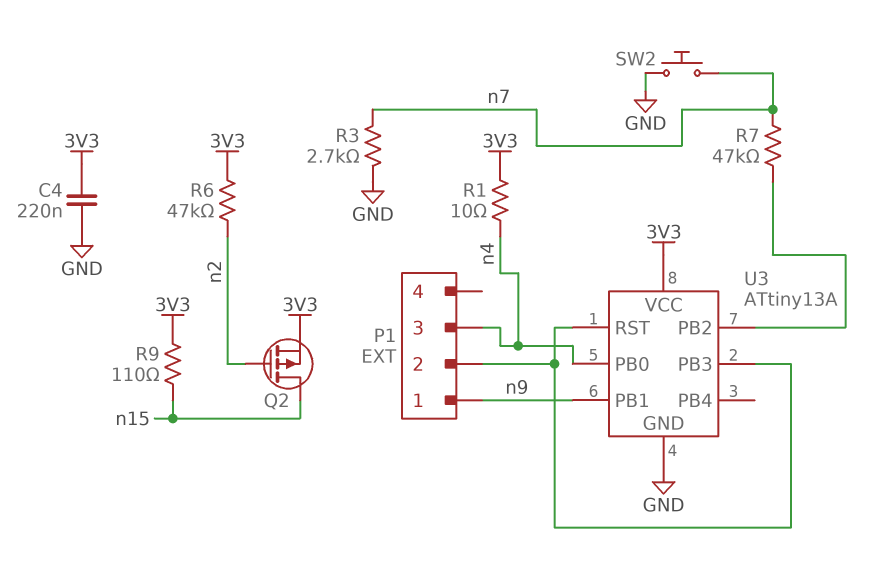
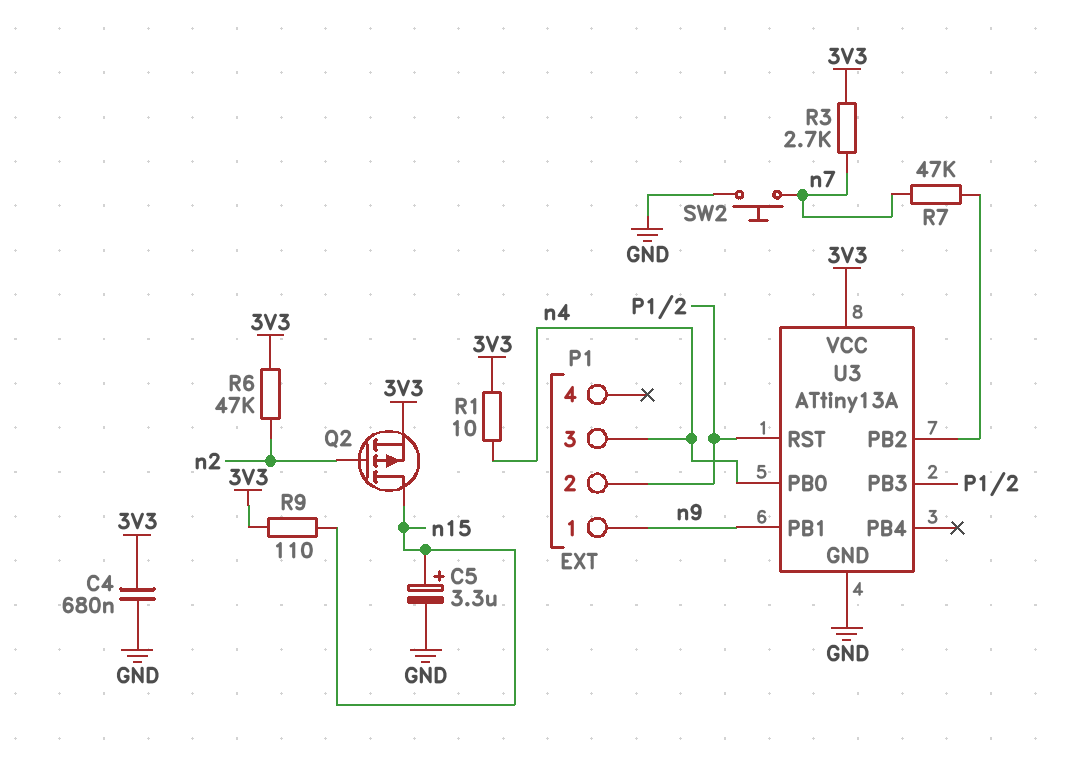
C4: 220nF (3V3, GND) -> 680nF (3V3, GND)
C5: none -> 3.3uF (plus n15, minus GND)
R3: 2.7k (GND, n7) -> 2.7k (3V3, n7)

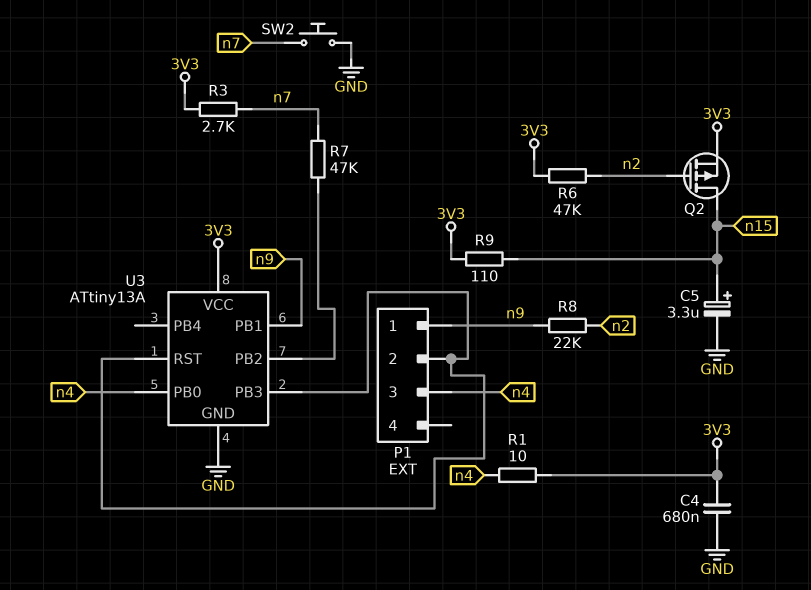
R8: none -> 22k (n2, n9)

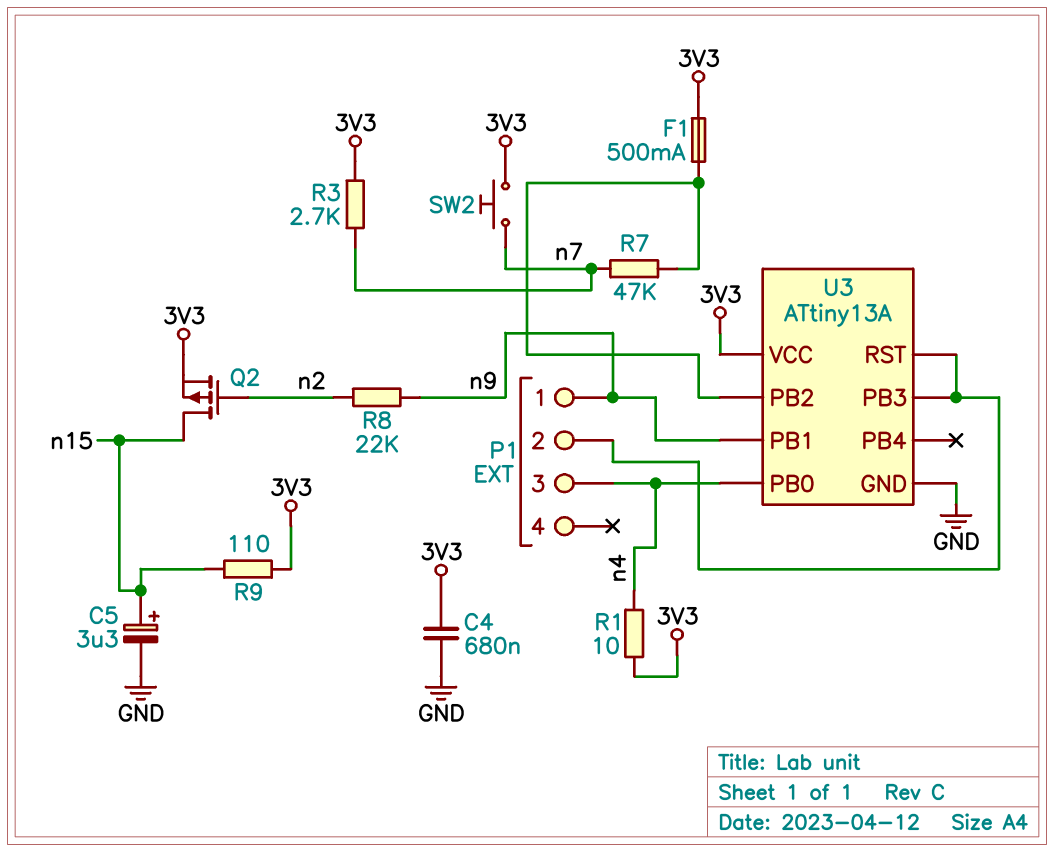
F1: none -> 500mA (3V3, U3/PB2)
R6: 47k (3V3, n2) -> none
SW2: button (GND, n7) -> button (3V3, n7)

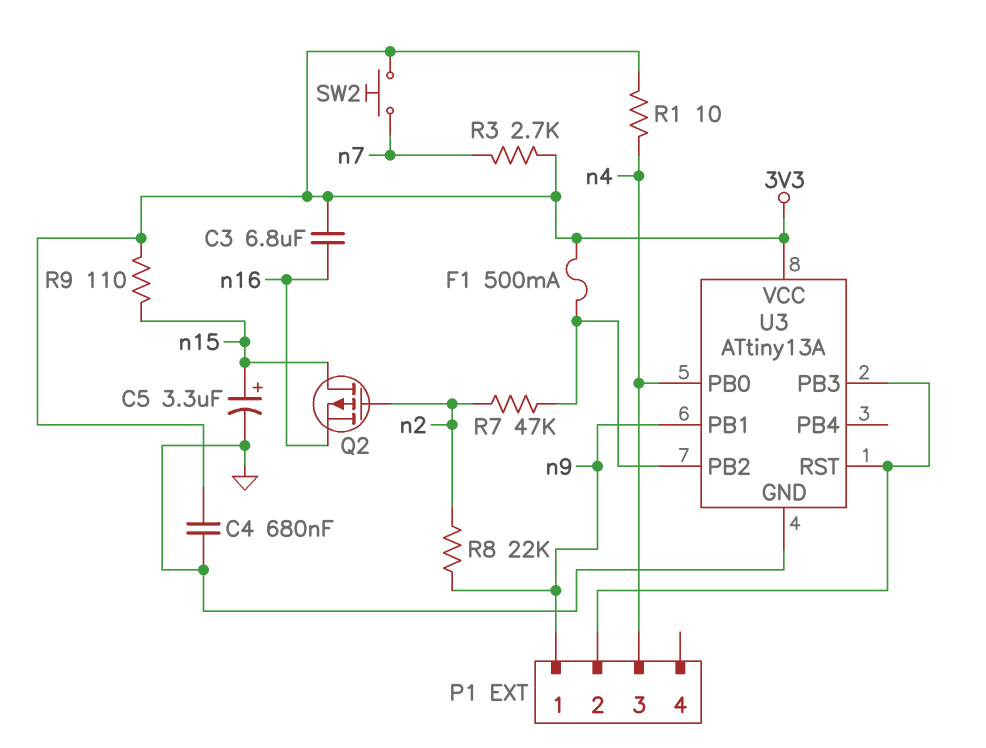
C3: none -> 6.8uF (3V3, n16)
Q2: PMOS (G n2, D n15, S 3V3) -> PMOS (G n2, D n15, S n16)
R7: 47k (U3/PB2, n7) -> 47k (U3/PB2, n2)

